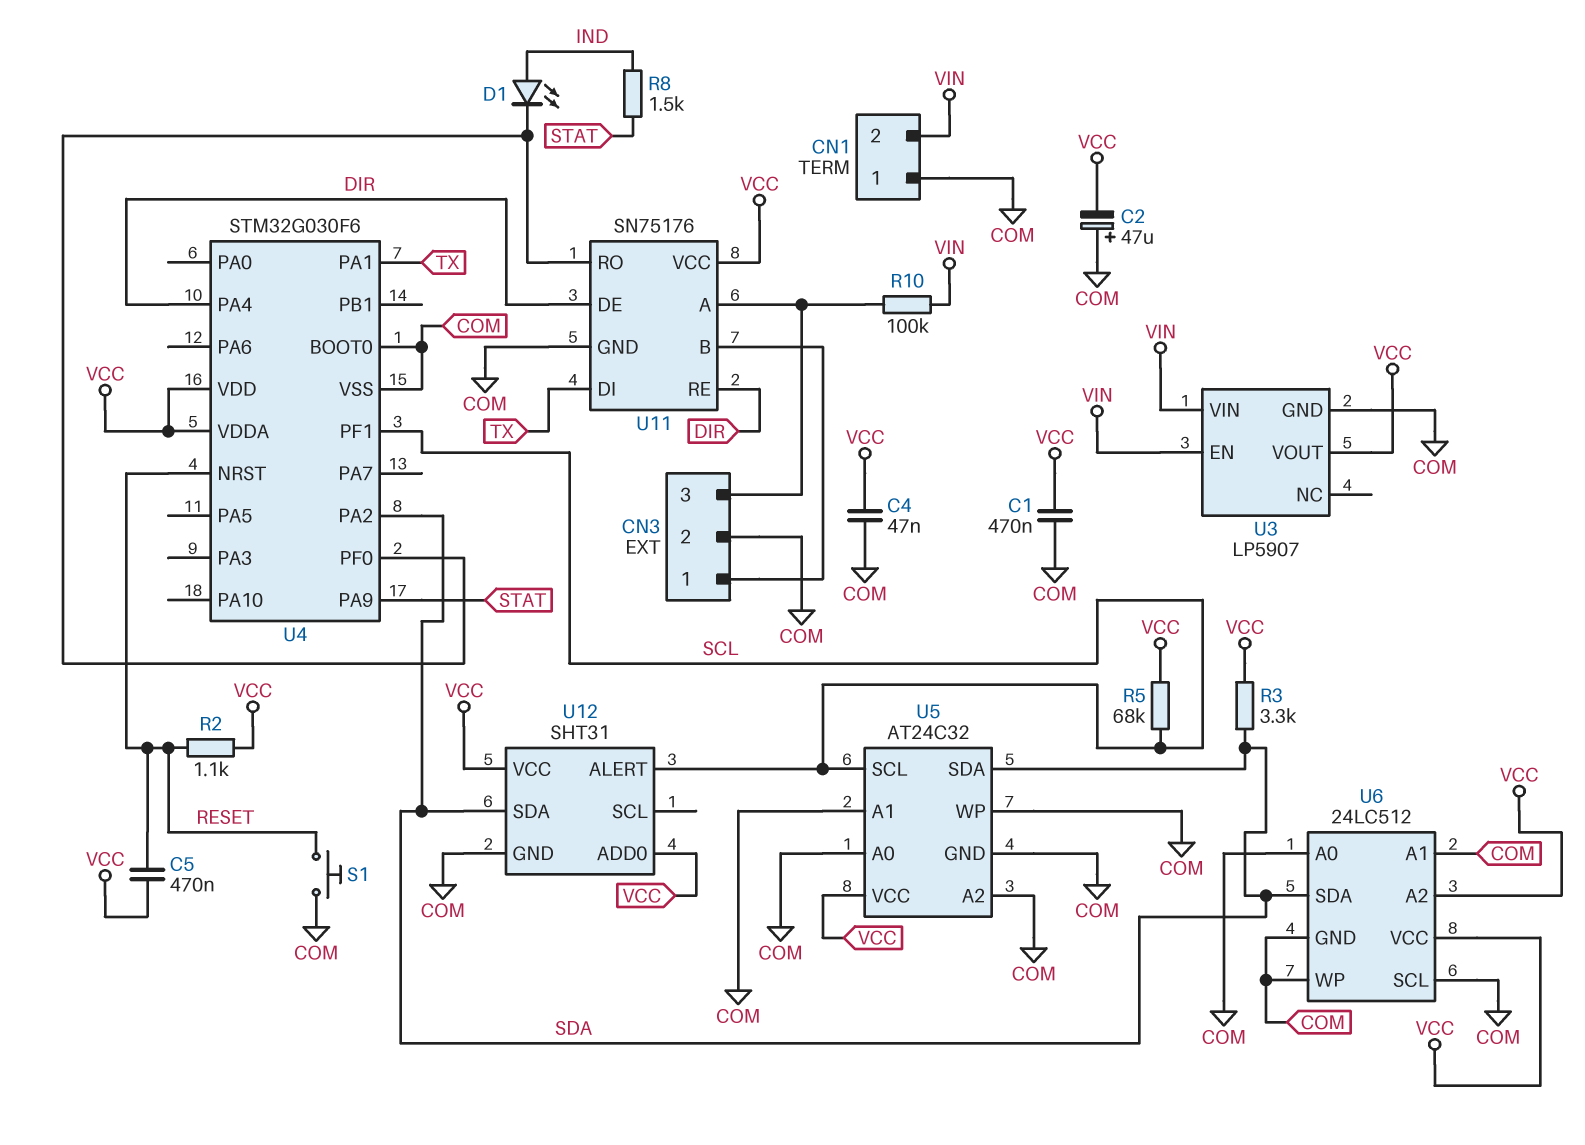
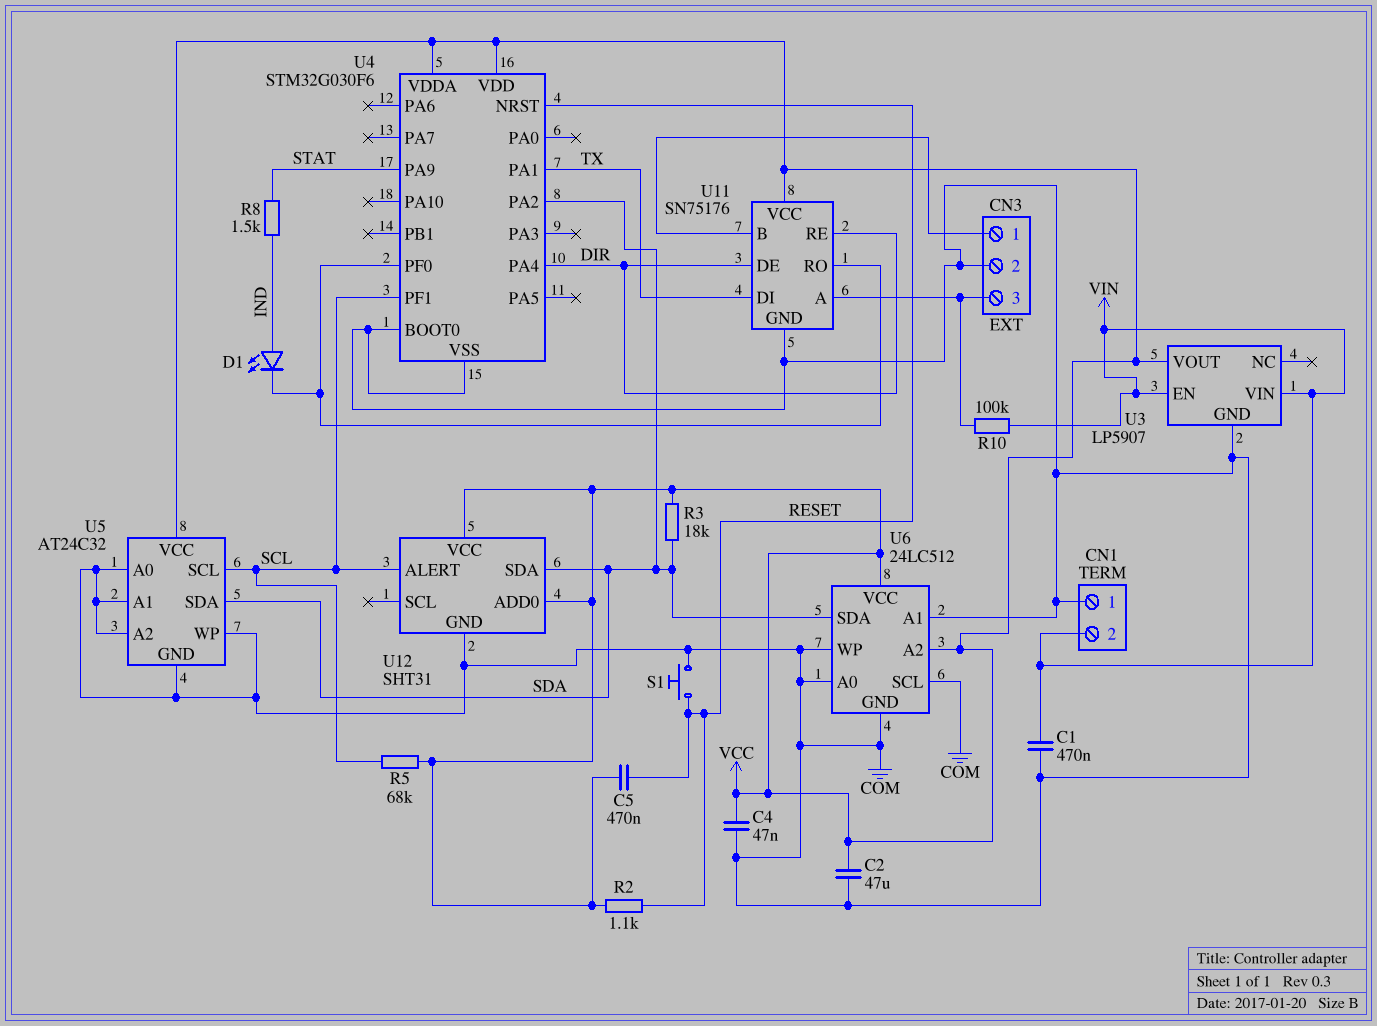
C1: 470nF (COM, VCC) -> 470nF (COM, VIN)
C2: 47uF (plus COM, minus VCC) -> 47uF (COM, VCC)
R3: 3.3k (SDA, VCC) -> 18k (SDA, VCC)

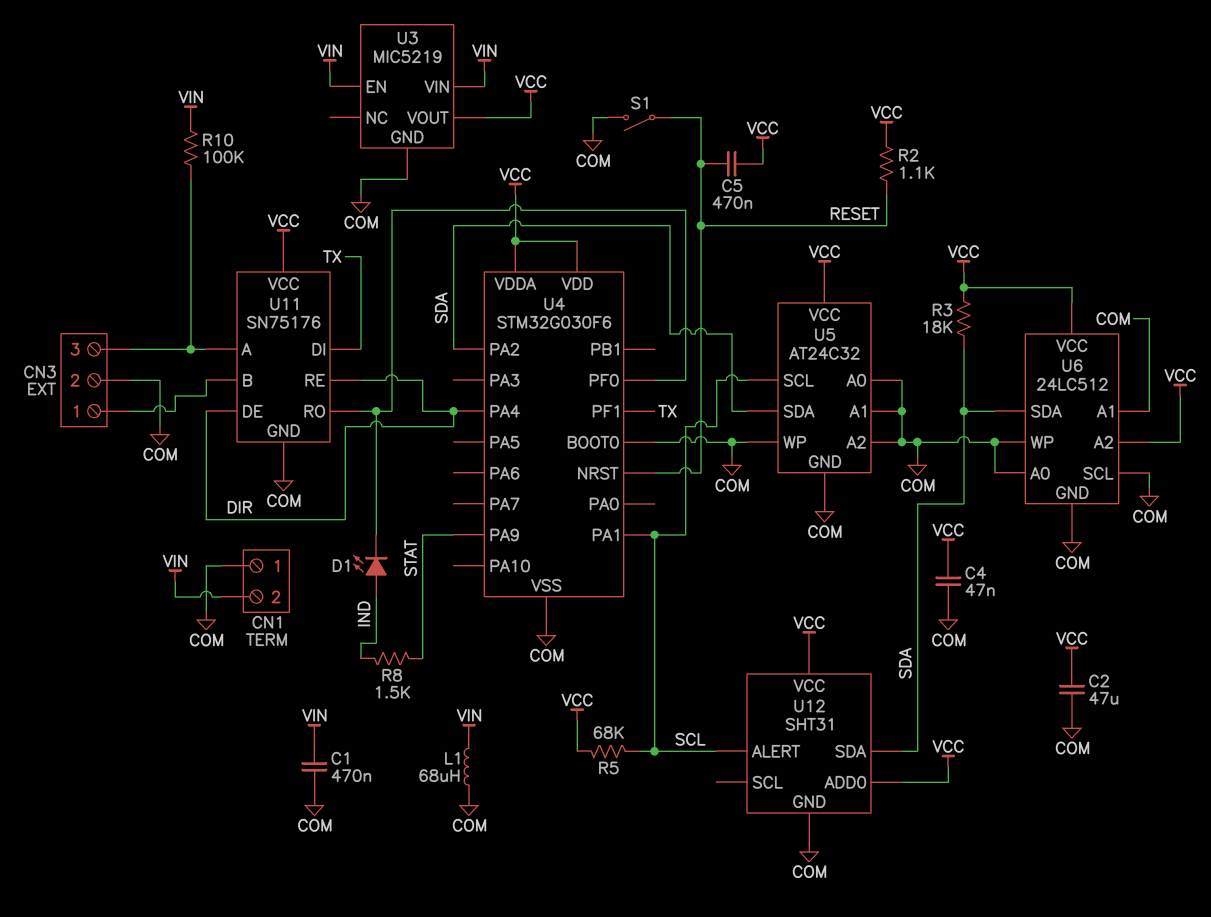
L1: none -> 68uH (COM, VIN)
S1: button (COM, RESET) -> switch (COM, RESET)
U3: LP5907 -> MIC5219
U4 pin PA1: TX -> SCL
U4 pin PF1: SCL -> TX

